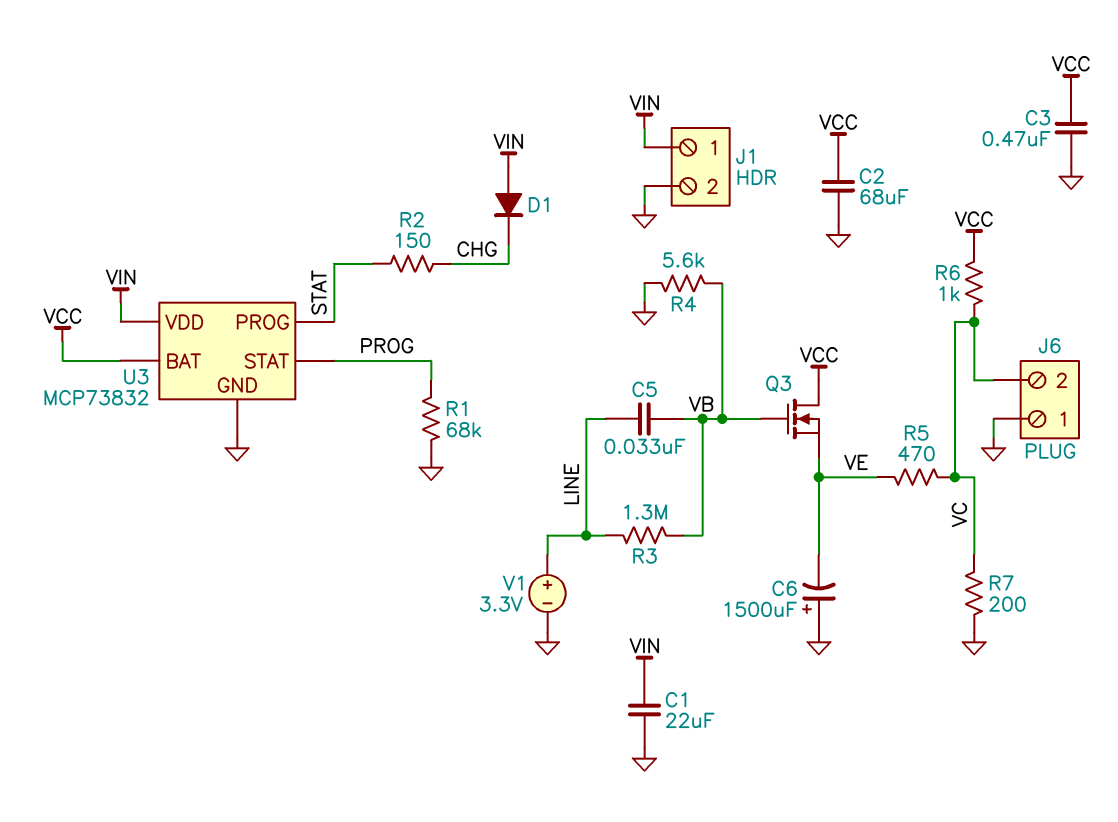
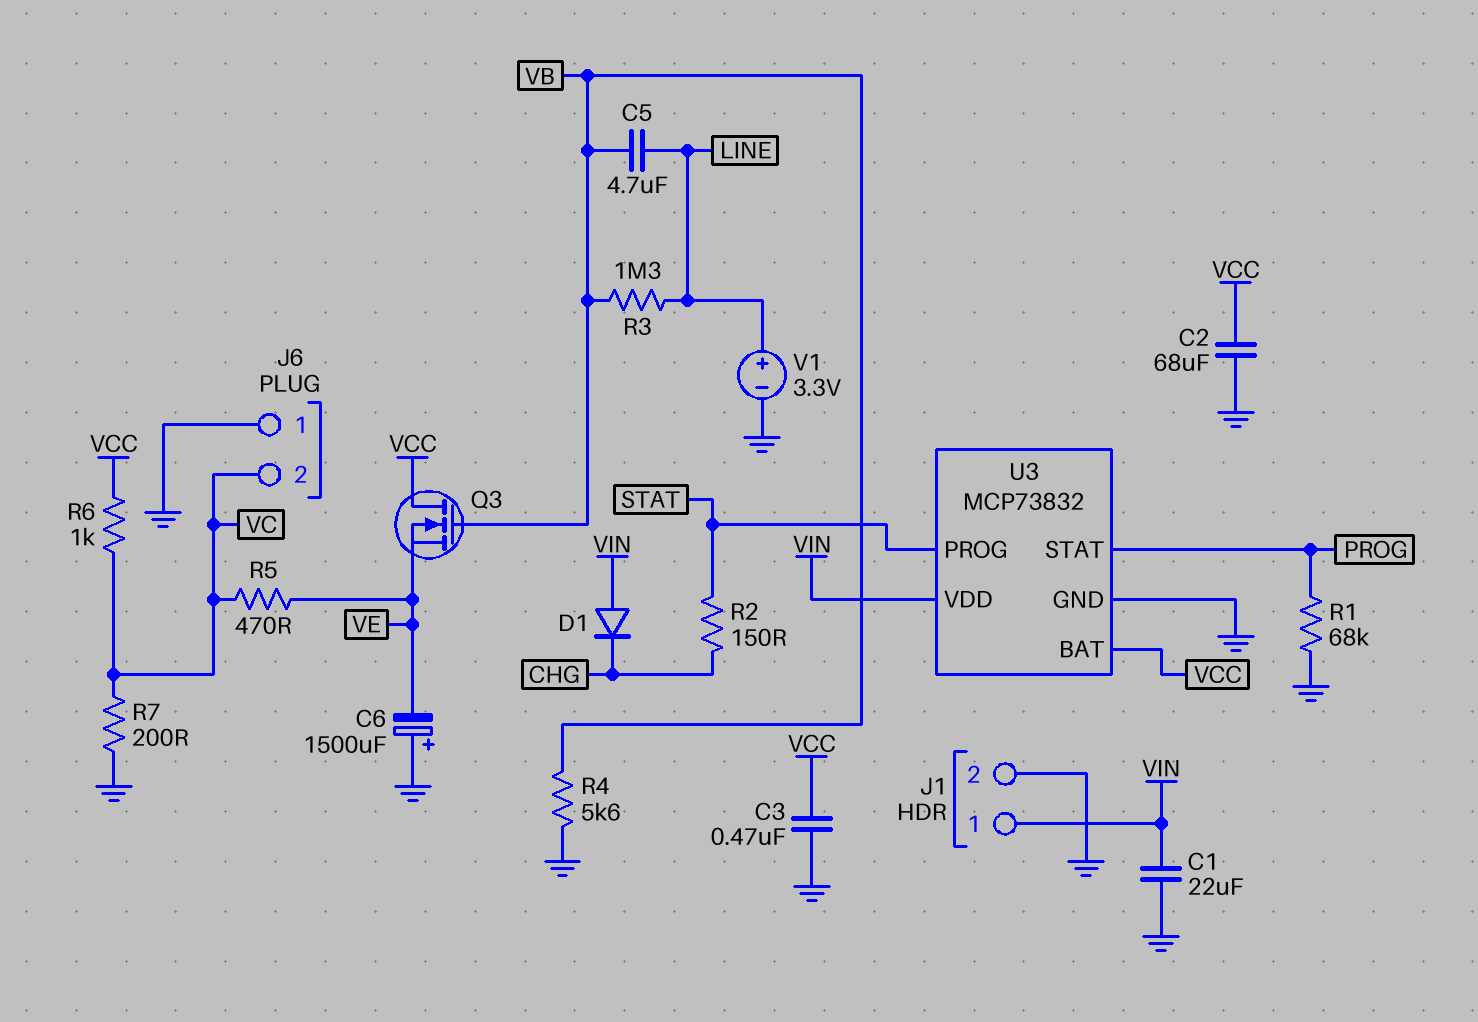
C5: 33nF (LINE, VB) -> 4.7uF (LINE, VB)

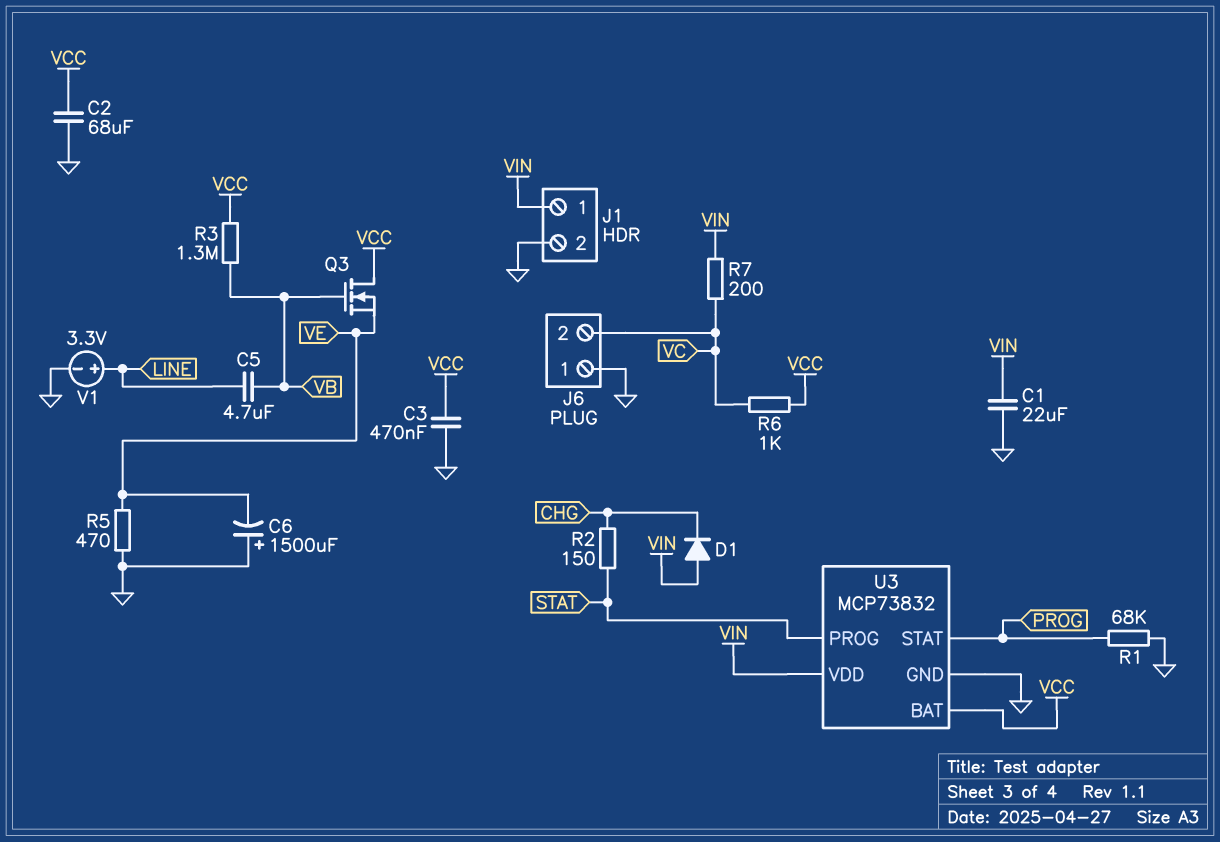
R3: 1.3M (LINE, VB) -> 1.3M (VB, VCC)
R4: 5.6k (GND, VB) -> none
R5: 470 (VC, VE) -> 470 (GND, VE)
R7: 200 (GND, VC) -> 200 (VC, VIN)

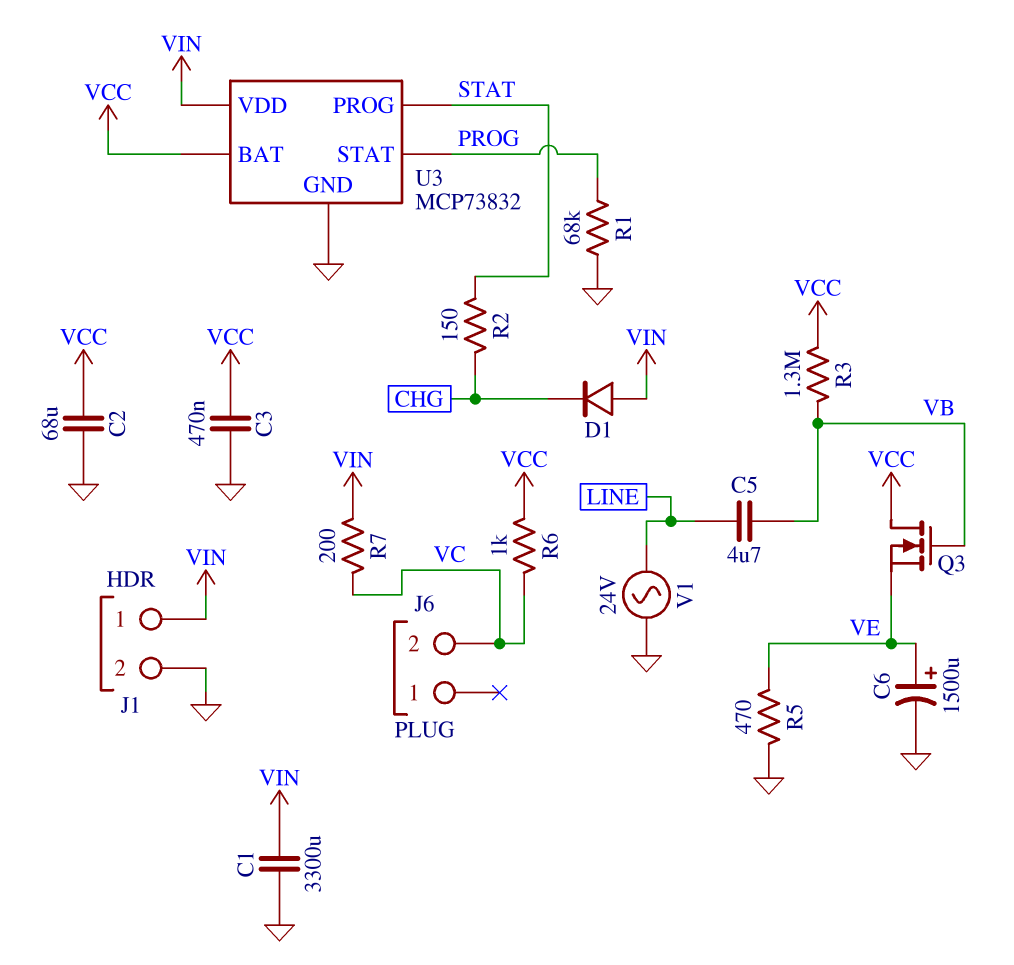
C1: 22uF (GND, VIN) -> 3300uF (GND, VIN)
C6: 1500uF (plus GND, minus VE) -> 1500uF (plus VE, minus GND)
J6 pin 1: GND -> none
V1: 3.3V (plus LINE, minus GND) -> AC 24V (GND, LINE)

